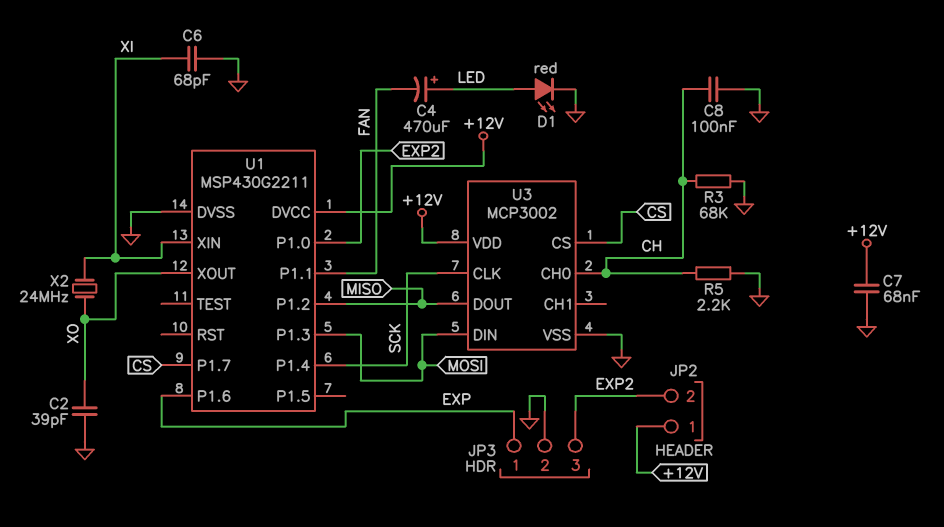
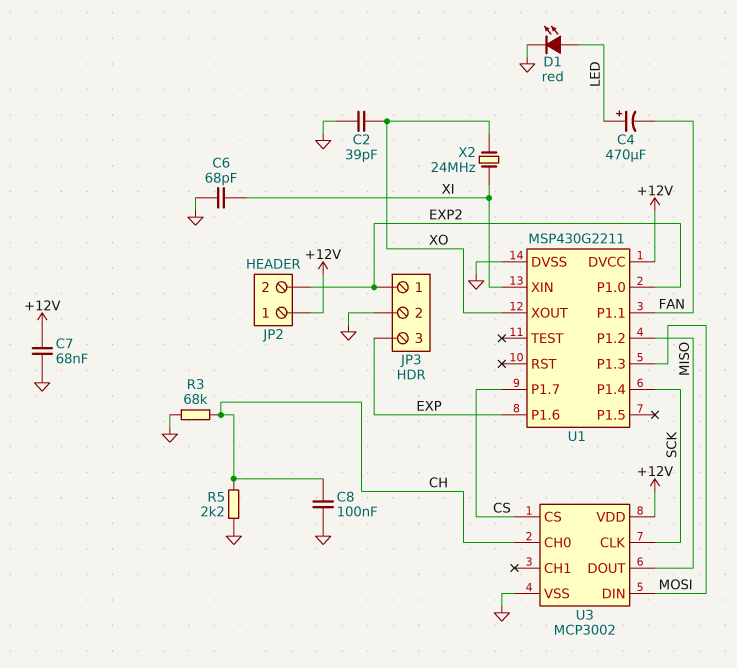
JP3 pin 1: EXP -> EXP2
JP3 pin 3: EXP2 -> EXP

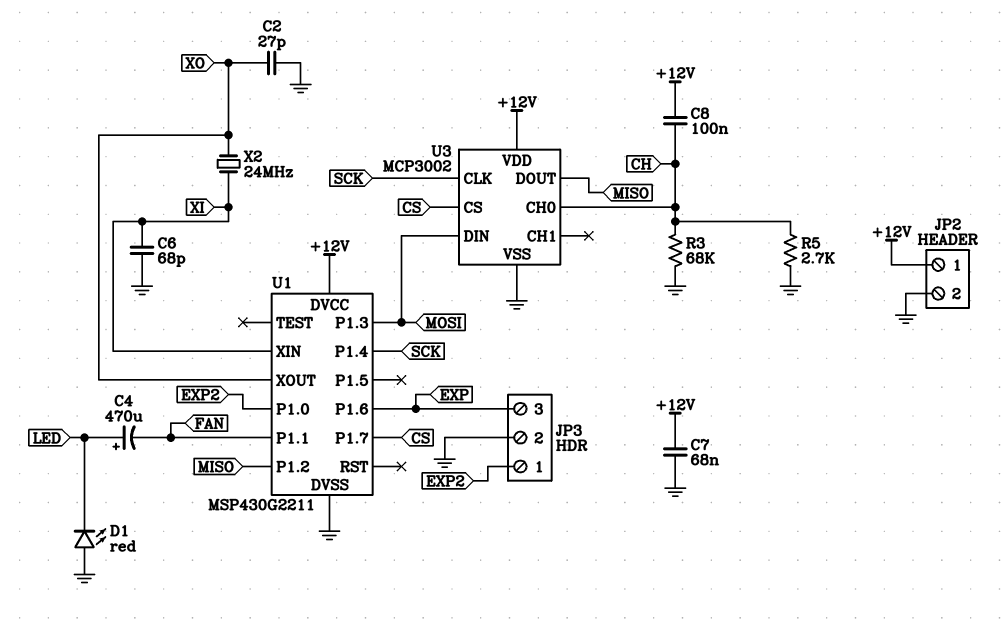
C2: 39pF (GND, XO) -> 27pF (GND, XO)
C8: 100nF (CH, GND) -> 100nF (+12V, CH)
D1: LED red (A LED, K GND) -> LED red (A GND, K LED)
JP2 pin 2: EXP2 -> GND
R5: 2.2k (CH, GND) -> 2.7k (CH, GND)

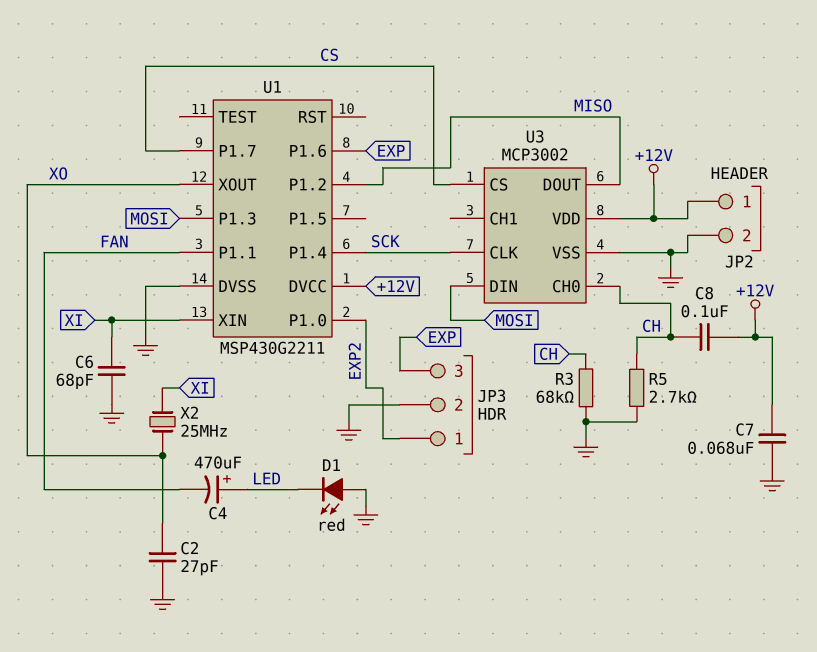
X2: 24MHz (XI, XO) -> 25MHz (XI, XO)

